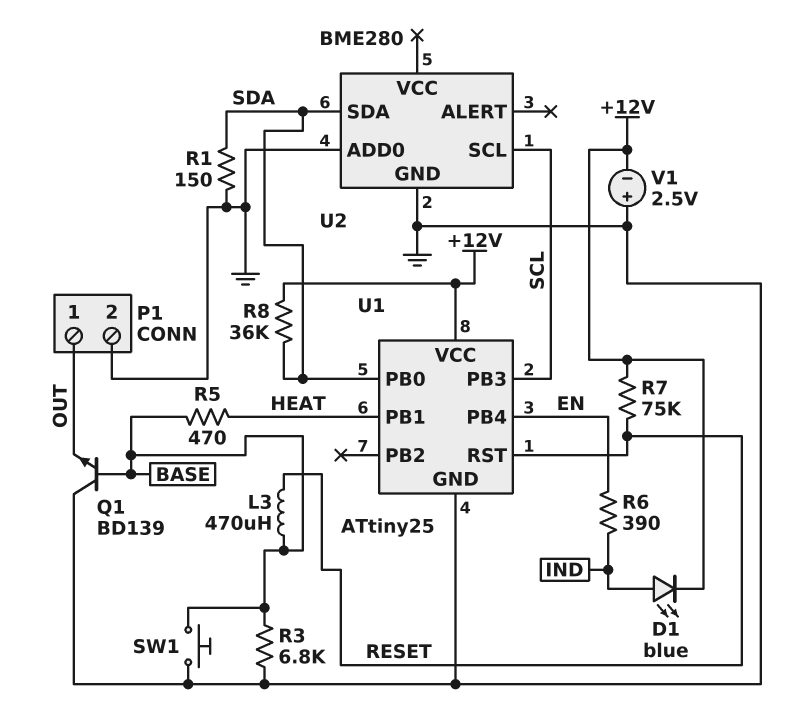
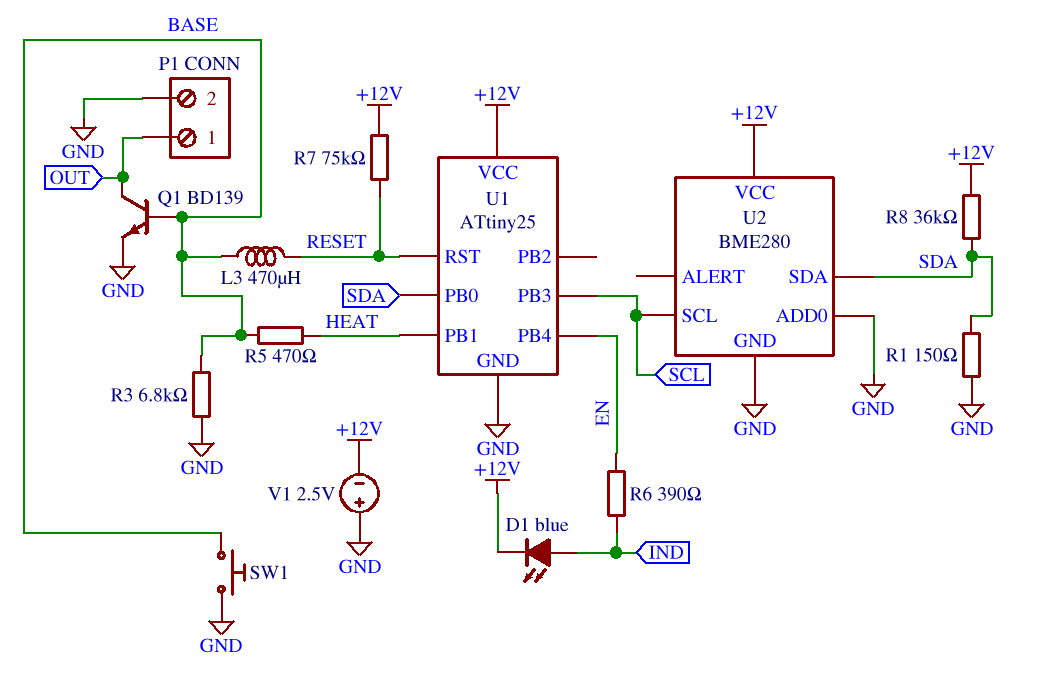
Q1: NPN BD139 (B BASE, C GND, E OUT) -> NPN BD139 (B BASE, C OUT, E GND)
U2 pin VCC: none -> +12V

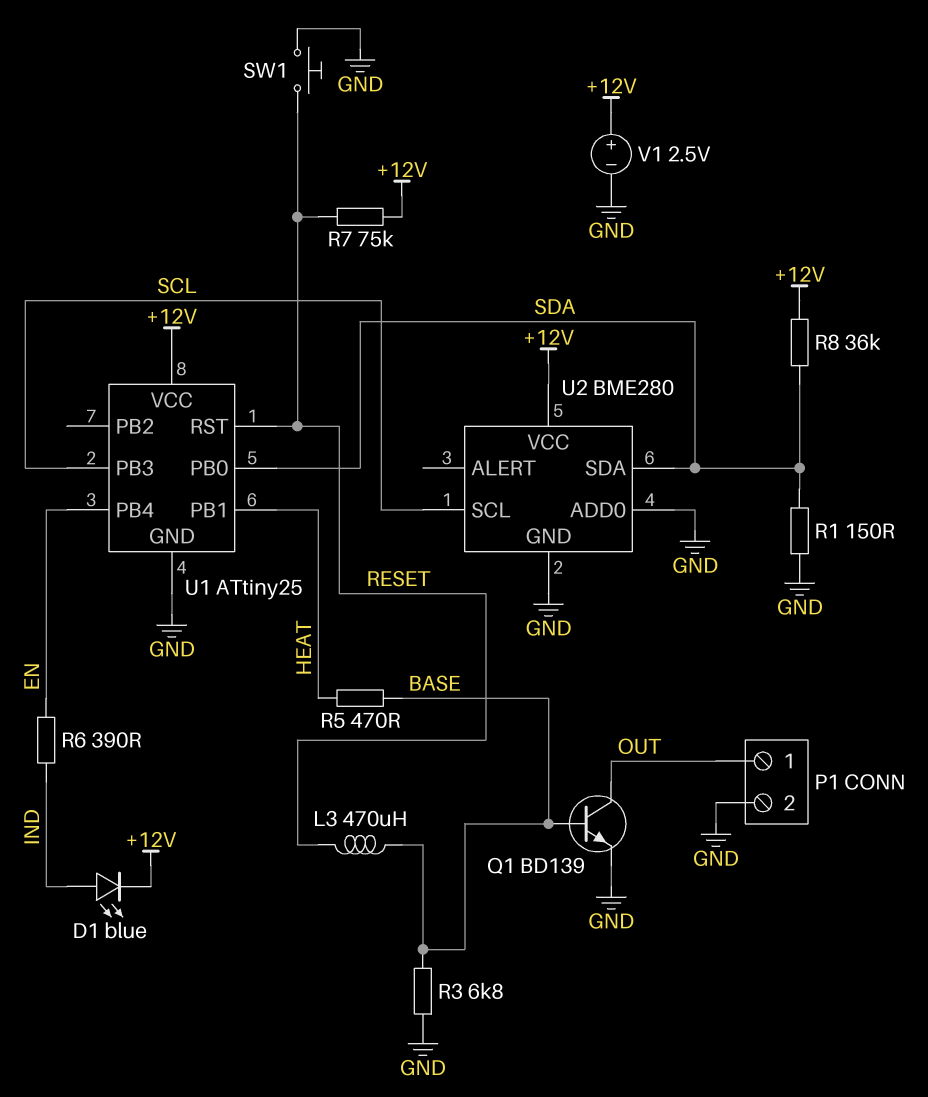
SW1: button (BASE, GND) -> button (GND, RESET)
V1: 2.5V (plus GND, minus +12V) -> 2.5V (plus +12V, minus GND)

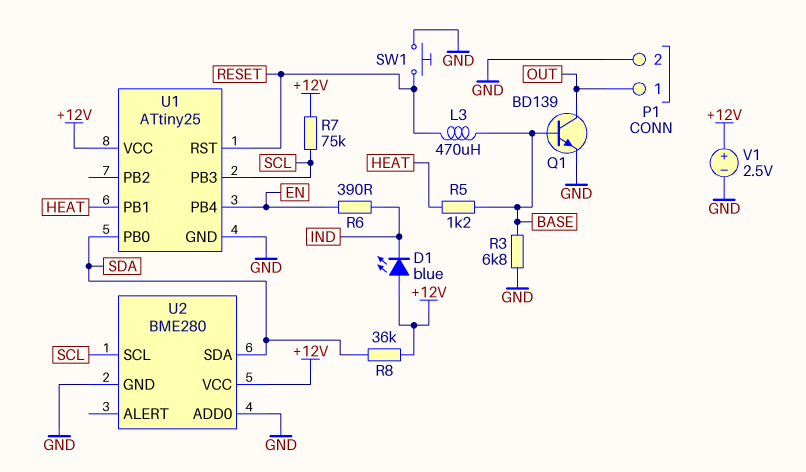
D1: LED blue (A IND, K +12V) -> LED blue (A +12V, K IND)
R1: 150 (GND, SDA) -> none
R5: 470 (BASE, HEAT) -> 1.2k (BASE, HEAT)
R7: 75k (+12V, RESET) -> 75k (+12V, SCL)

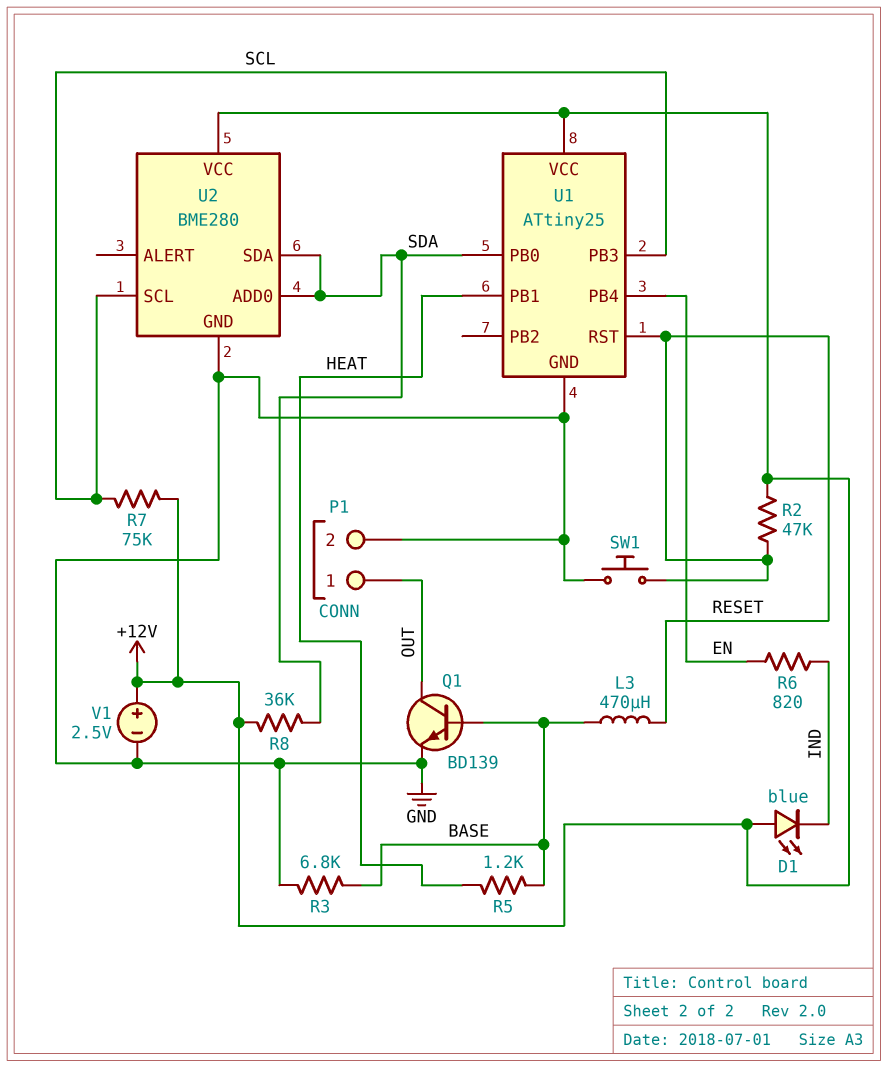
R2: none -> 47k (+12V, RESET)
R6: 390 (EN, IND) -> 820 (EN, IND)
U2 pin ADD0: GND -> SDA

